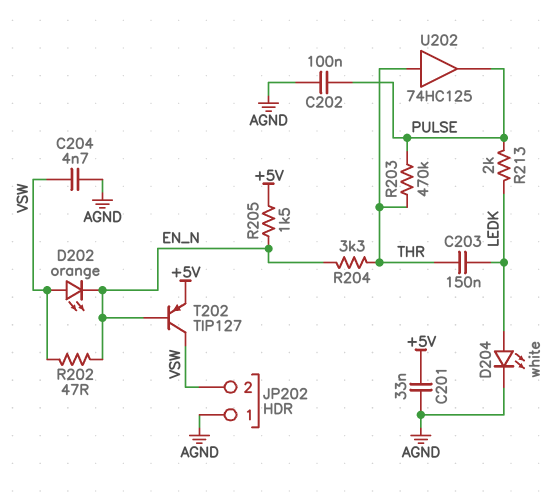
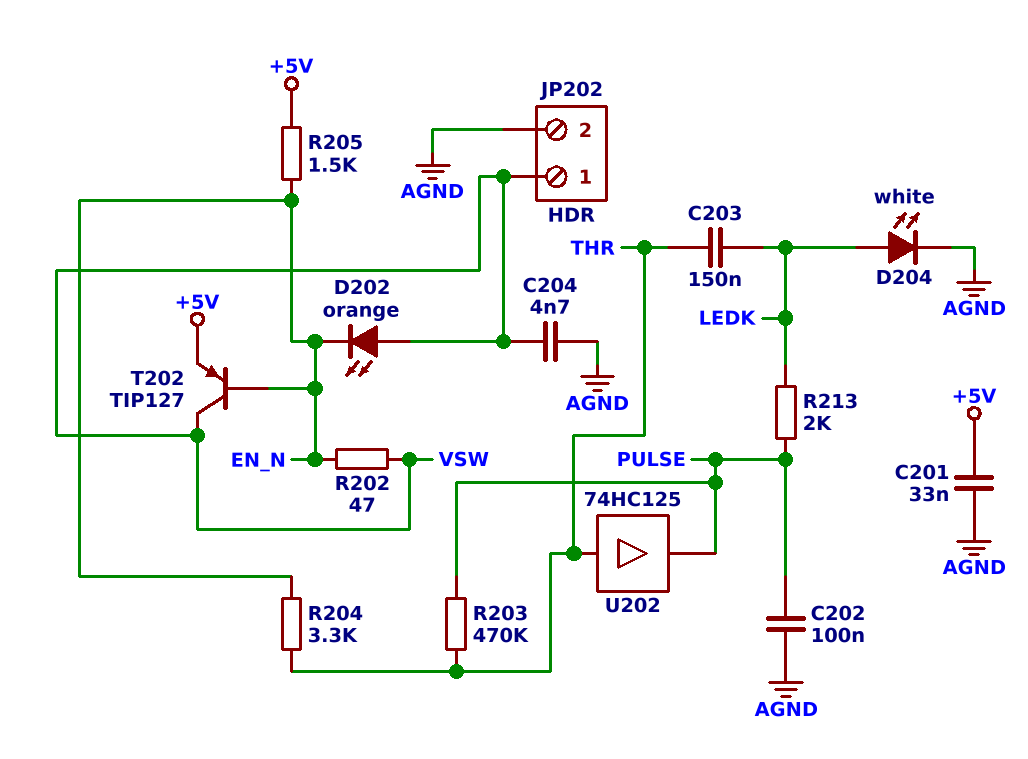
JP202 pin 1: AGND -> VSW
JP202 pin 2: VSW -> AGND

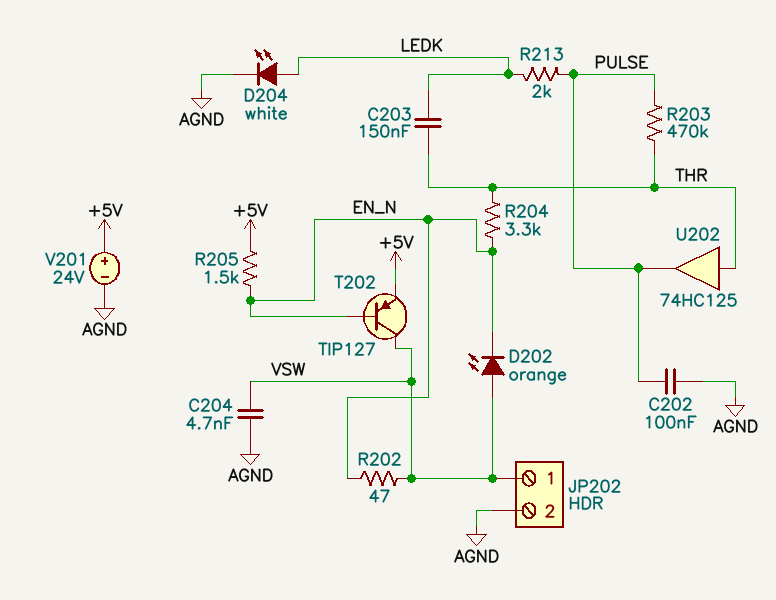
C201: 33nF (+5V, AGND) -> none
V201: none -> 24V (plus +5V, minus AGND)

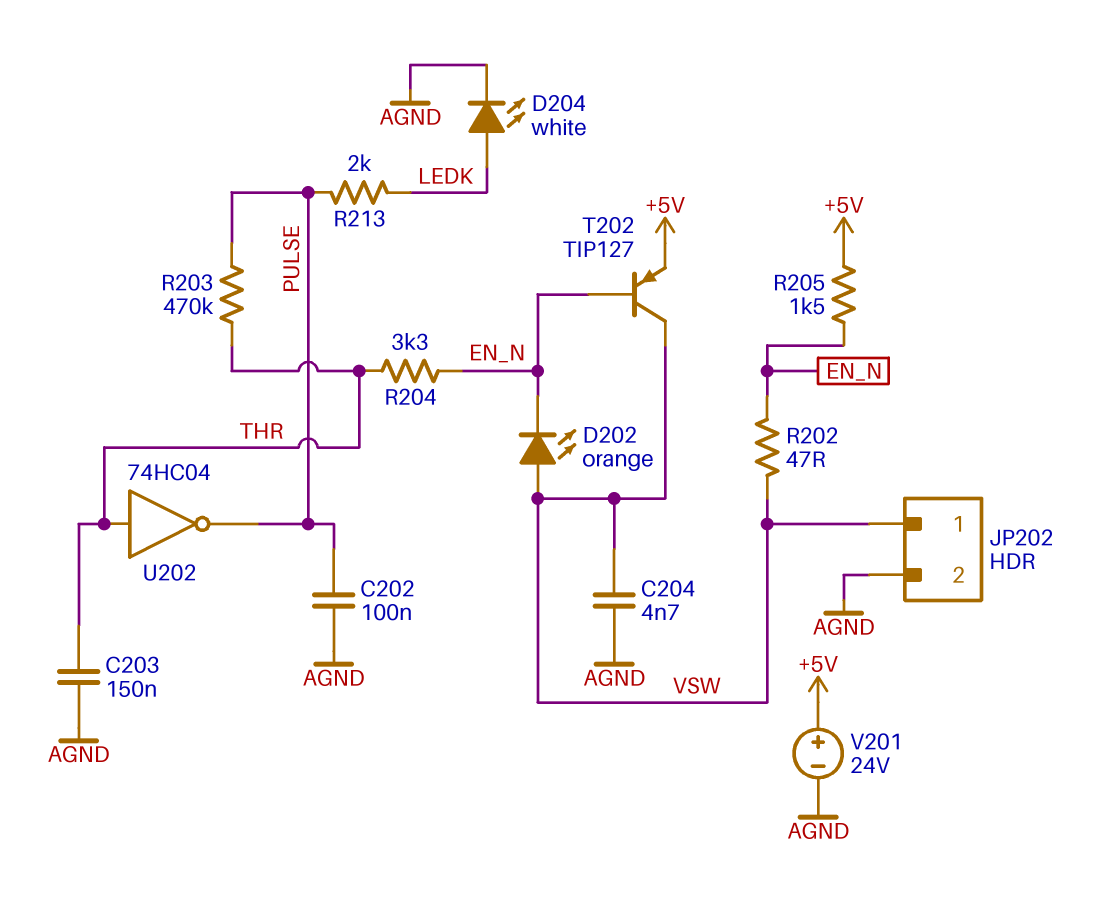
C203: 150nF (LEDK, THR) -> 150nF (AGND, THR)
U202: buffer 74HC125 (in THR, out PULSE) -> NOT 74HC04 (in THR, out PULSE)

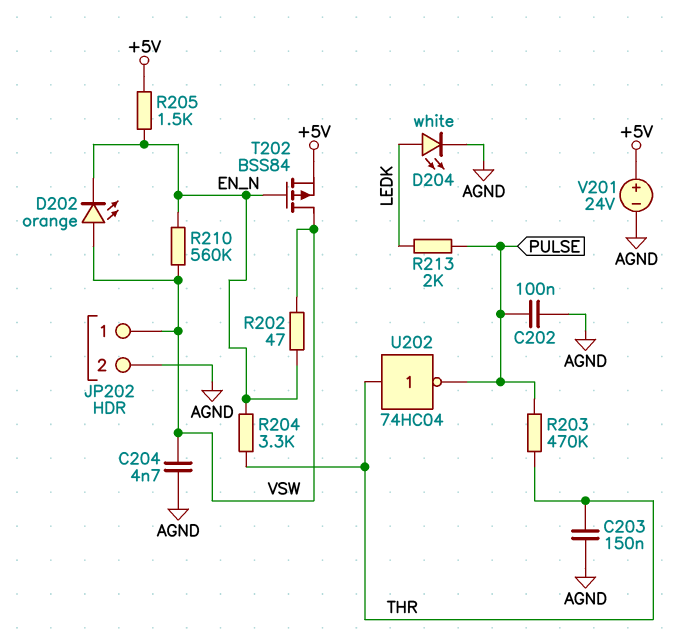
R210: none -> 560k (EN_N, VSW)
T202: PNP TIP127 (B EN_N, C VSW, E +5V) -> PMOS BSS84 (G EN_N, D VSW, S +5V)

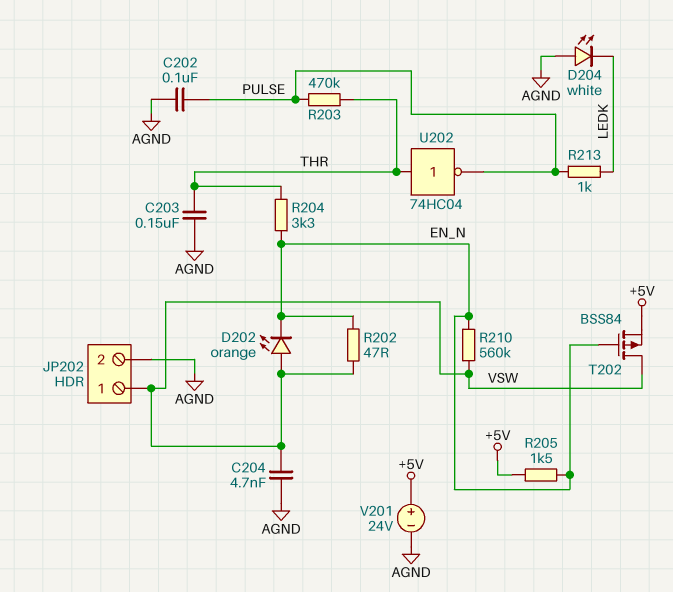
D204: LED white (A LEDK, K AGND) -> LED white (A AGND, K LEDK)
R213: 2k (LEDK, PULSE) -> 1k (LEDK, PULSE)

